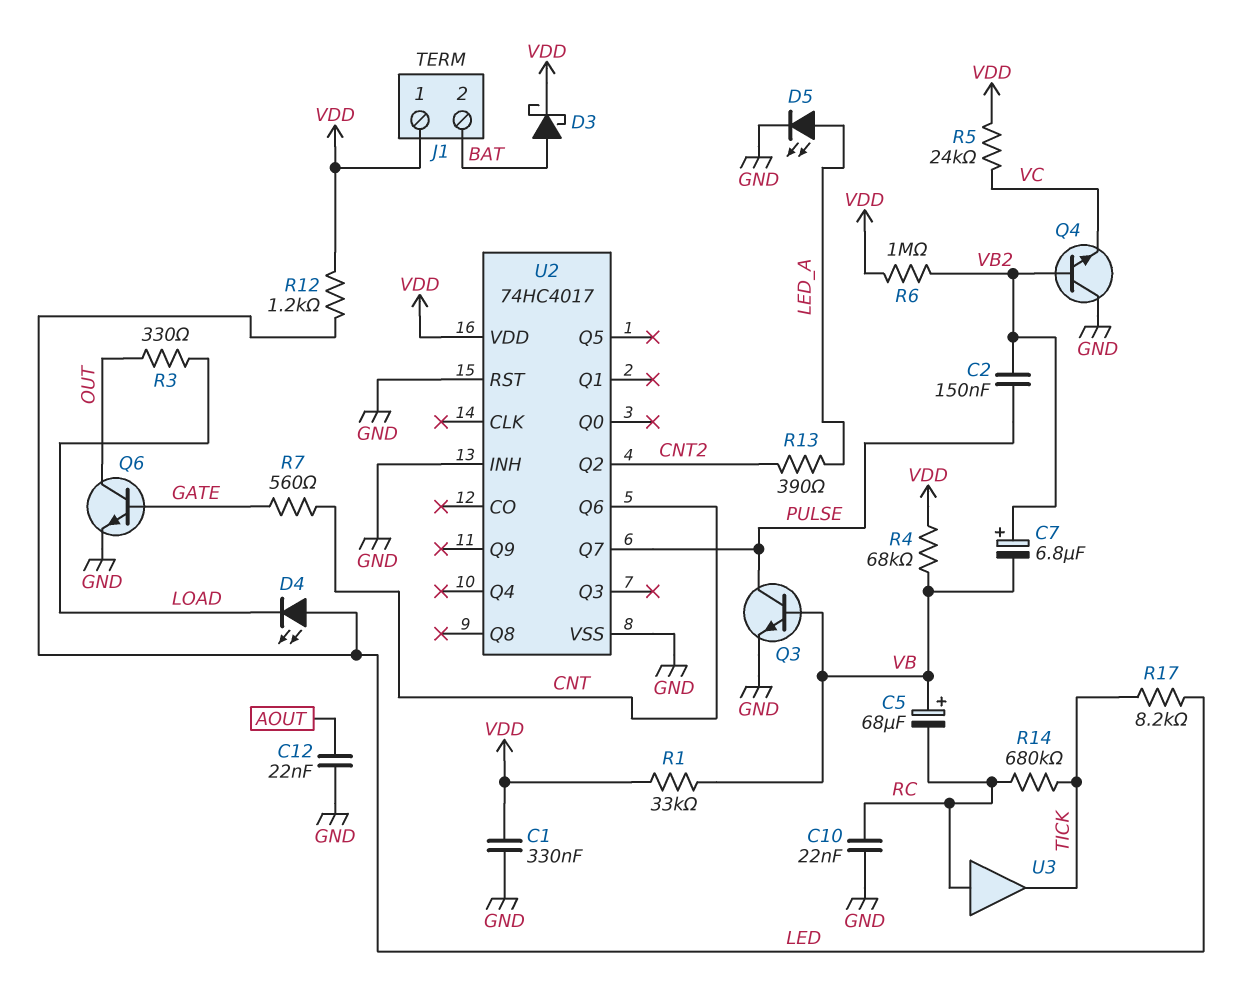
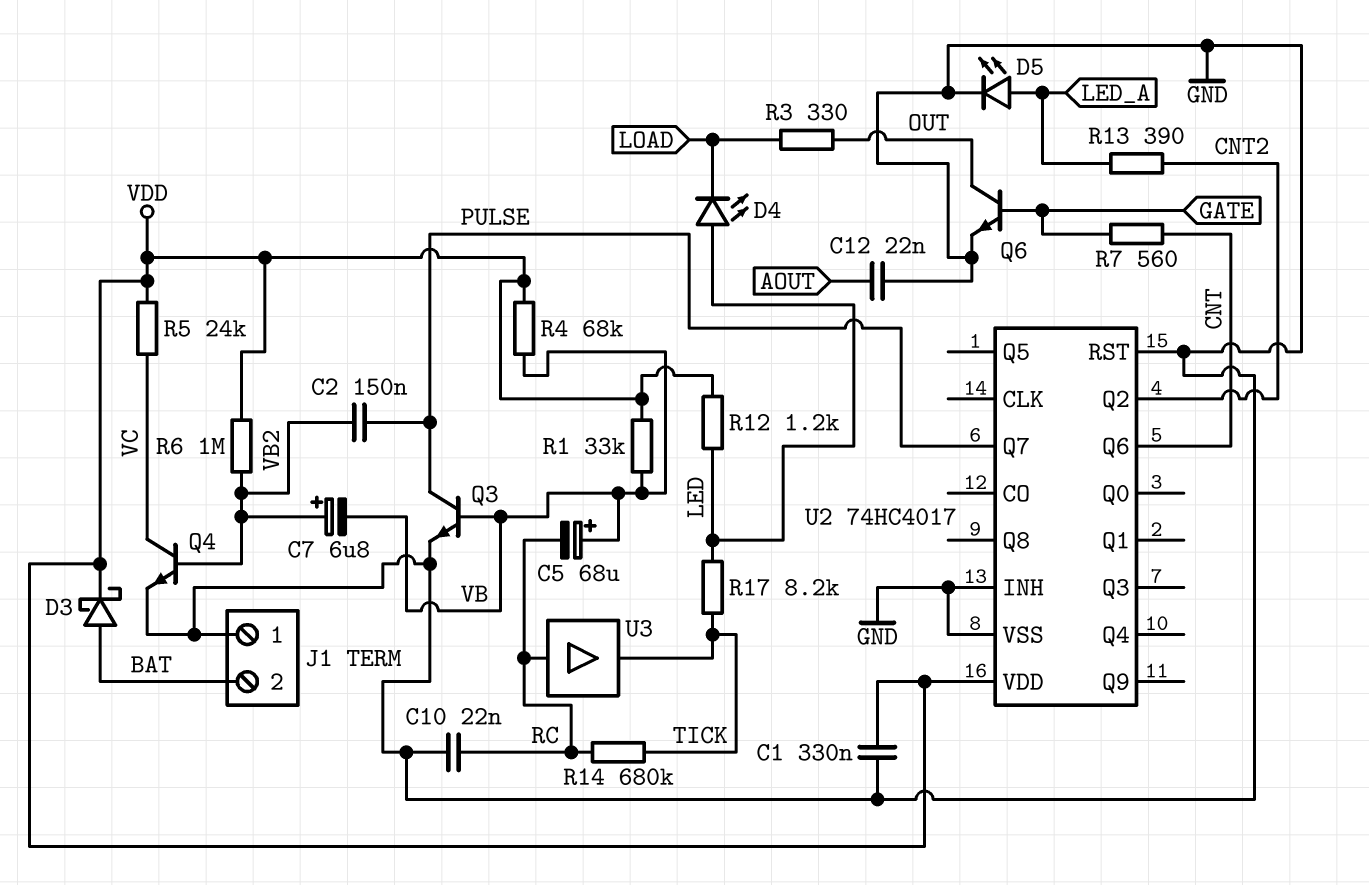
J1 pin 1: VDD -> GND
Q4: NPN (B VB2, C GND, E VC) -> NPN (B VB2, C VC, E GND)

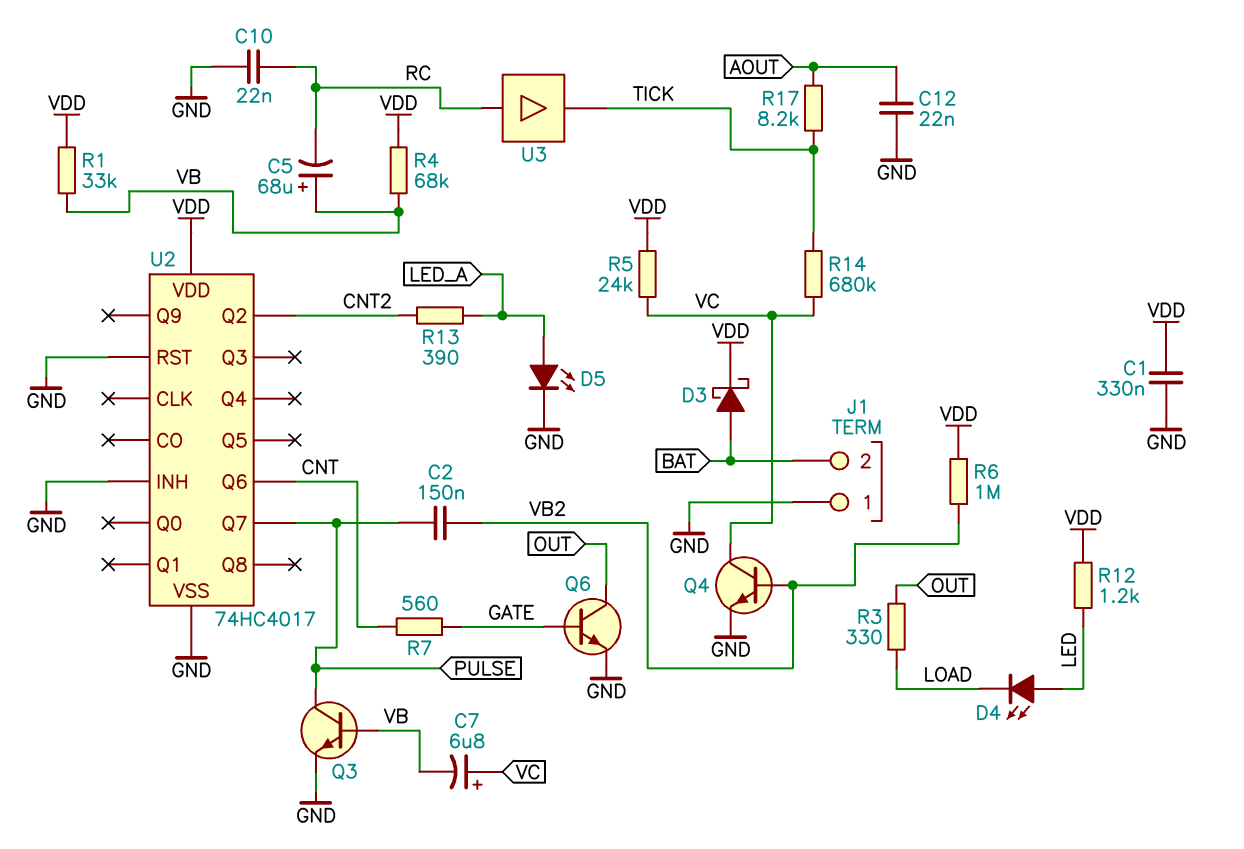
C7: 6.8uF (plus VB2, minus VB) -> 6.8uF (plus VC, minus VB)
R14: 680k (RC, TICK) -> 680k (TICK, VC)
R17: 8.2k (LED, TICK) -> 8.2k (AOUT, TICK)

